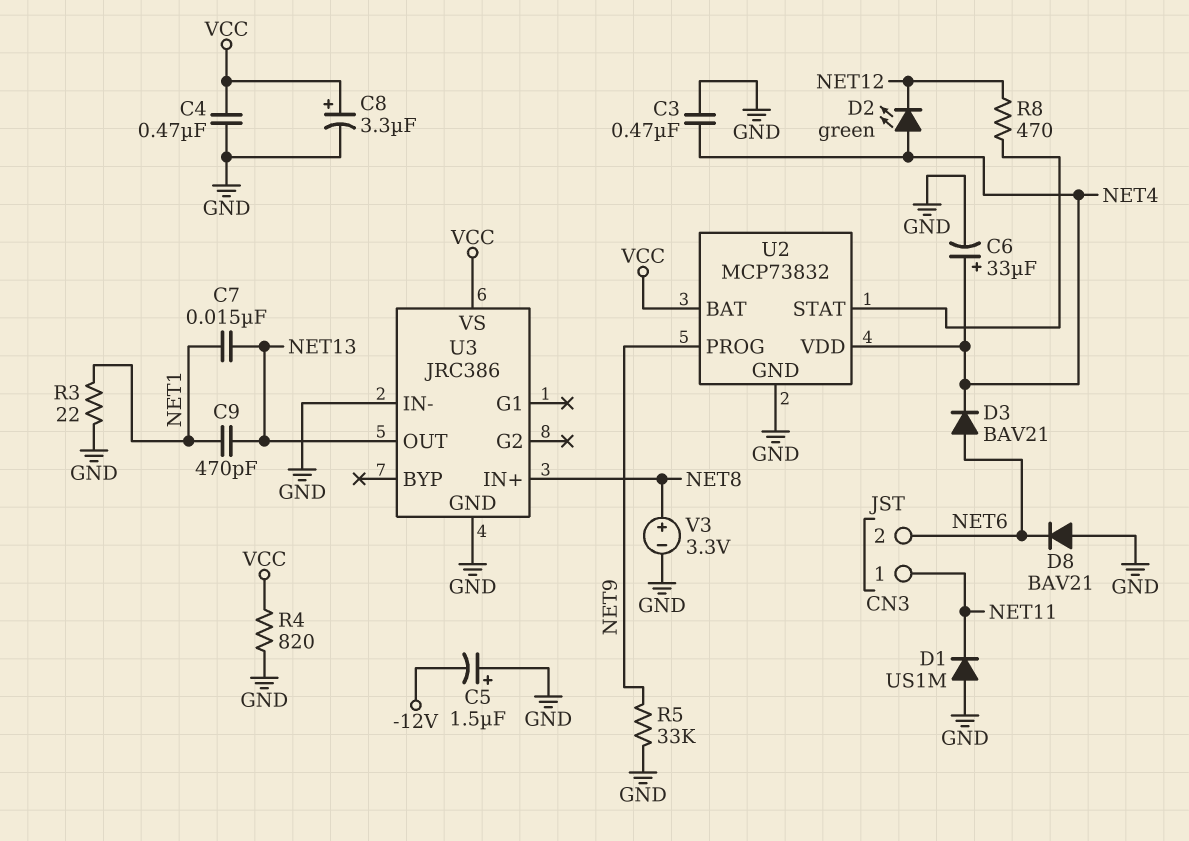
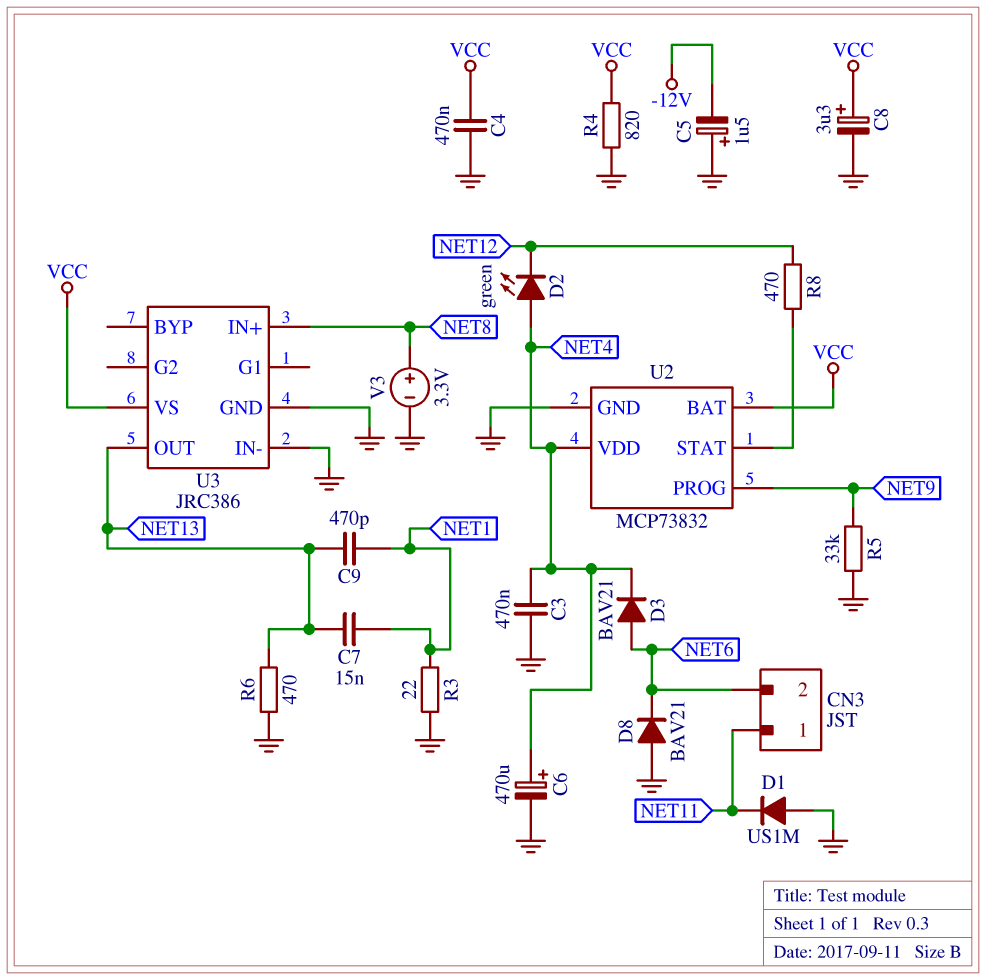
C6: 33uF (plus NET4, minus GND) -> 470uF (plus NET4, minus GND)
R6: none -> 470 (GND, NET13)

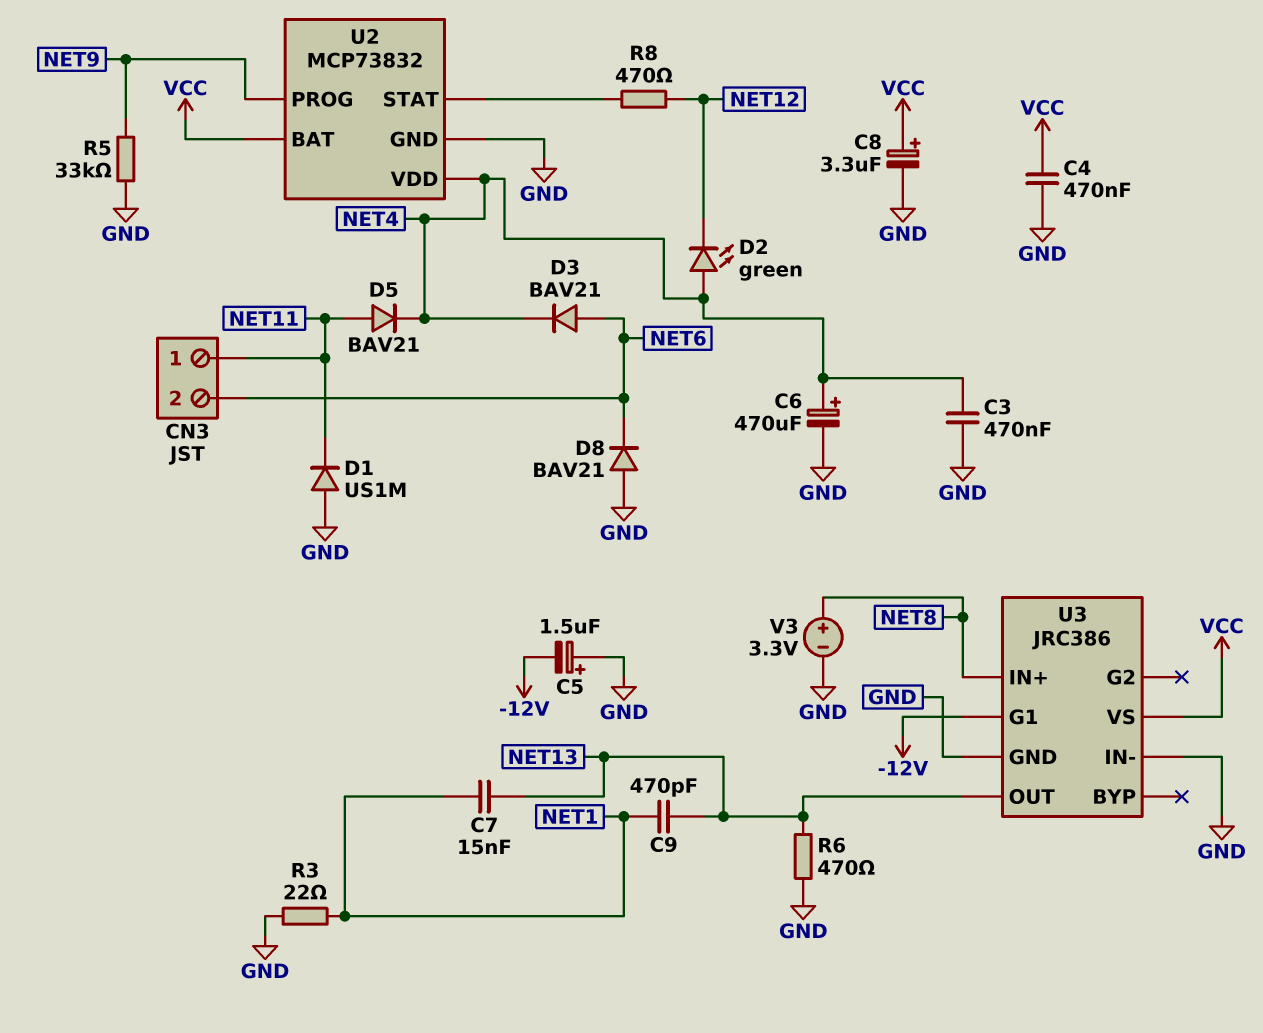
D5: none -> diode BAV21 (A NET11, K NET4)
R4: 820 (GND, VCC) -> none
U3 pin G1: none -> -12V

